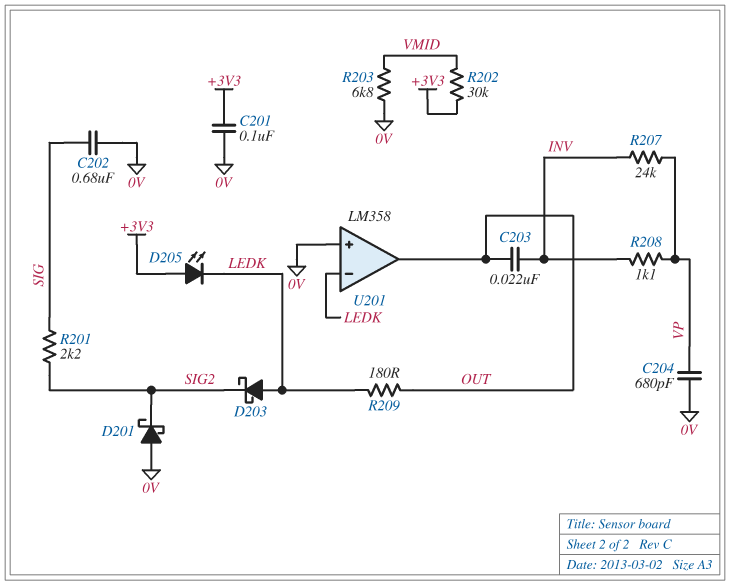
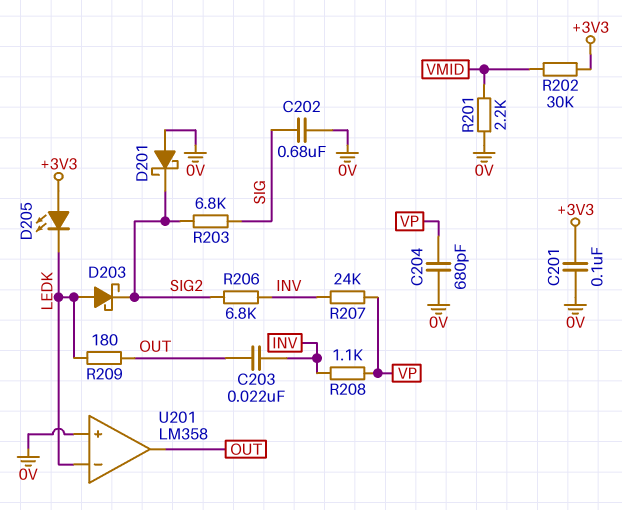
R201: 2.2k (SIG, SIG2) -> 2.2k (0V, VMID)
R203: 6.8k (0V, VMID) -> 6.8k (SIG, SIG2)
R206: none -> 6.8k (INV, SIG2)

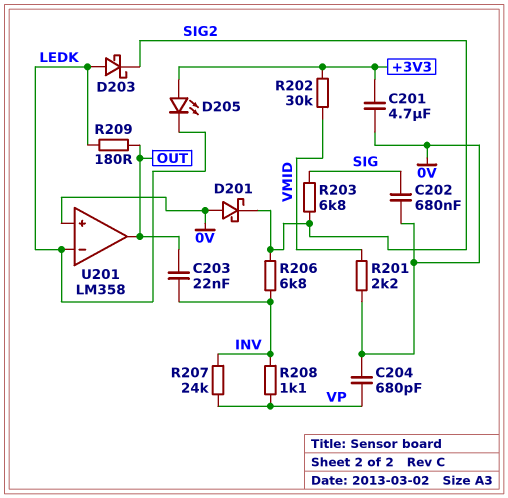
C201: 100nF (+3V3, 0V) -> 4.7uF (+3V3, 0V)

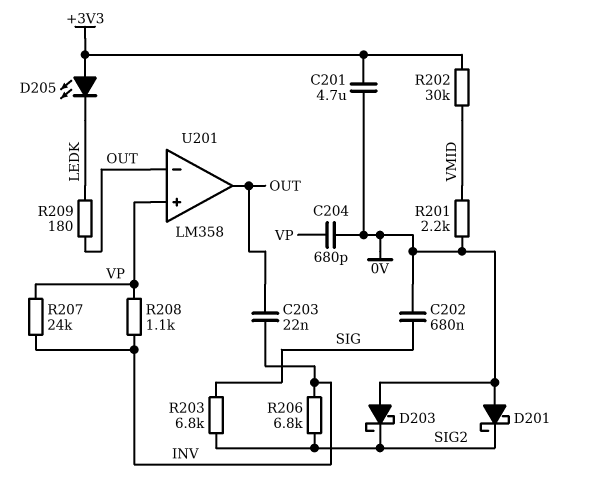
D203: schottky (A LEDK, K SIG2) -> schottky (A 0V, K SIG2)
U201 pin in+: 0V -> VP
U201 pin in-: LEDK -> OUT

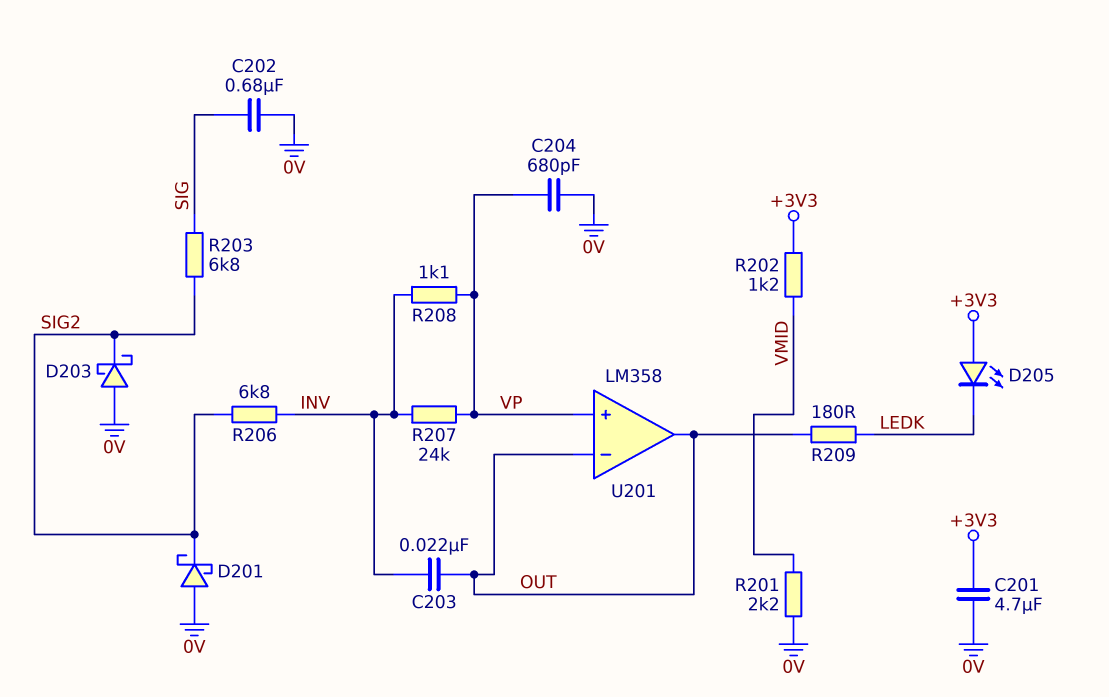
R202: 30k (+3V3, VMID) -> 1.2k (+3V3, VMID)

